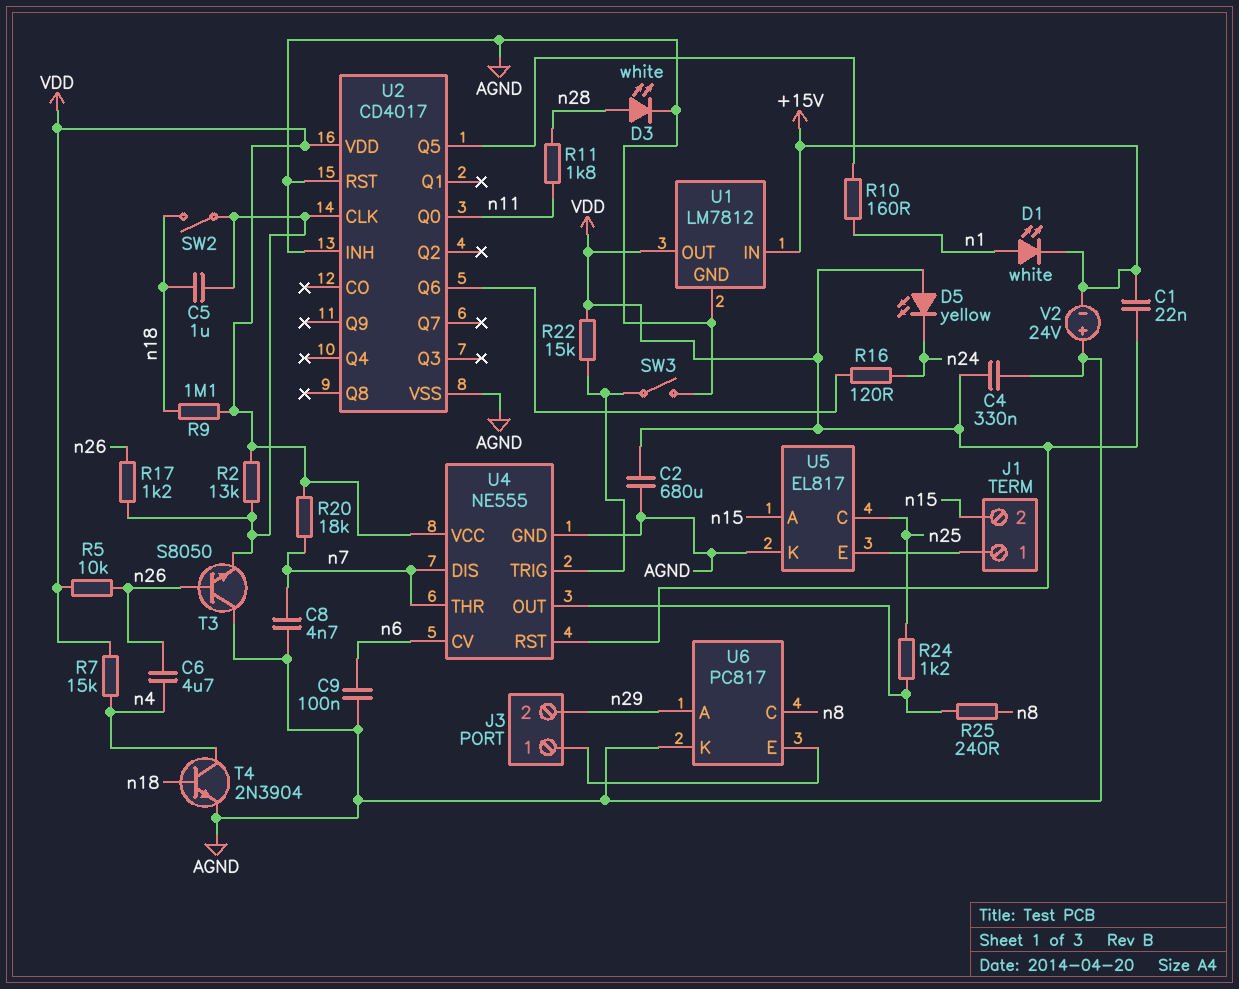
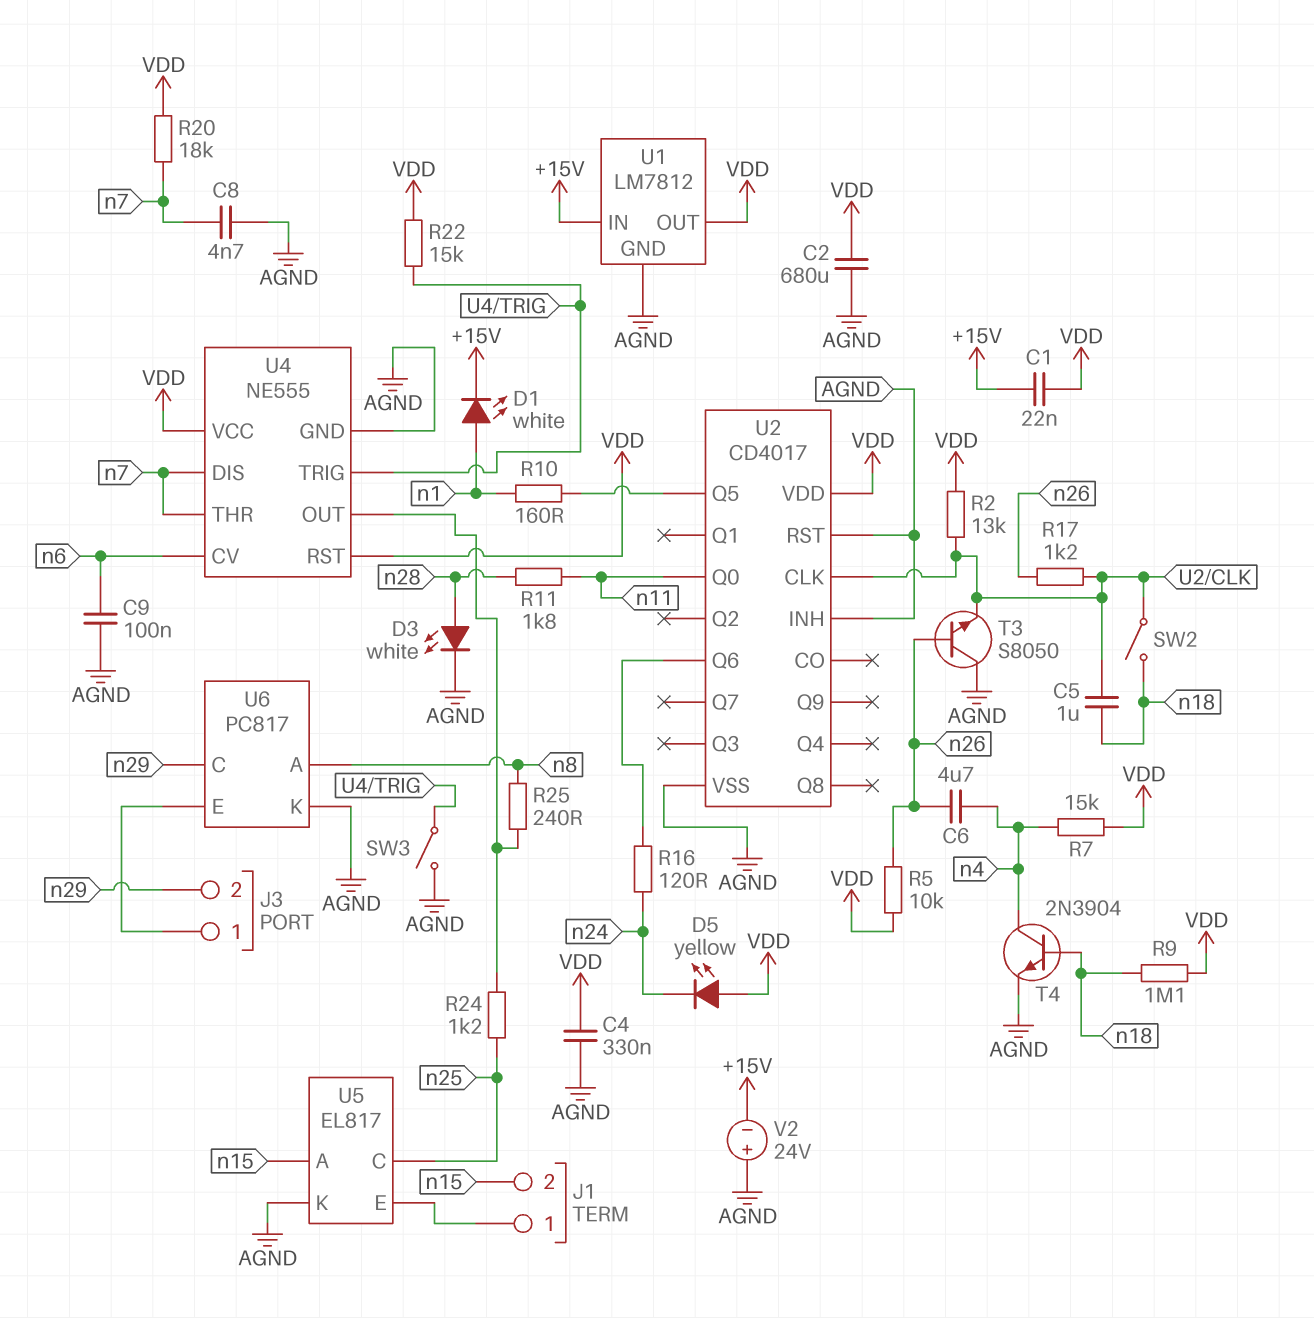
U6 pin A: n29 -> n8
U6 pin C: n8 -> n29

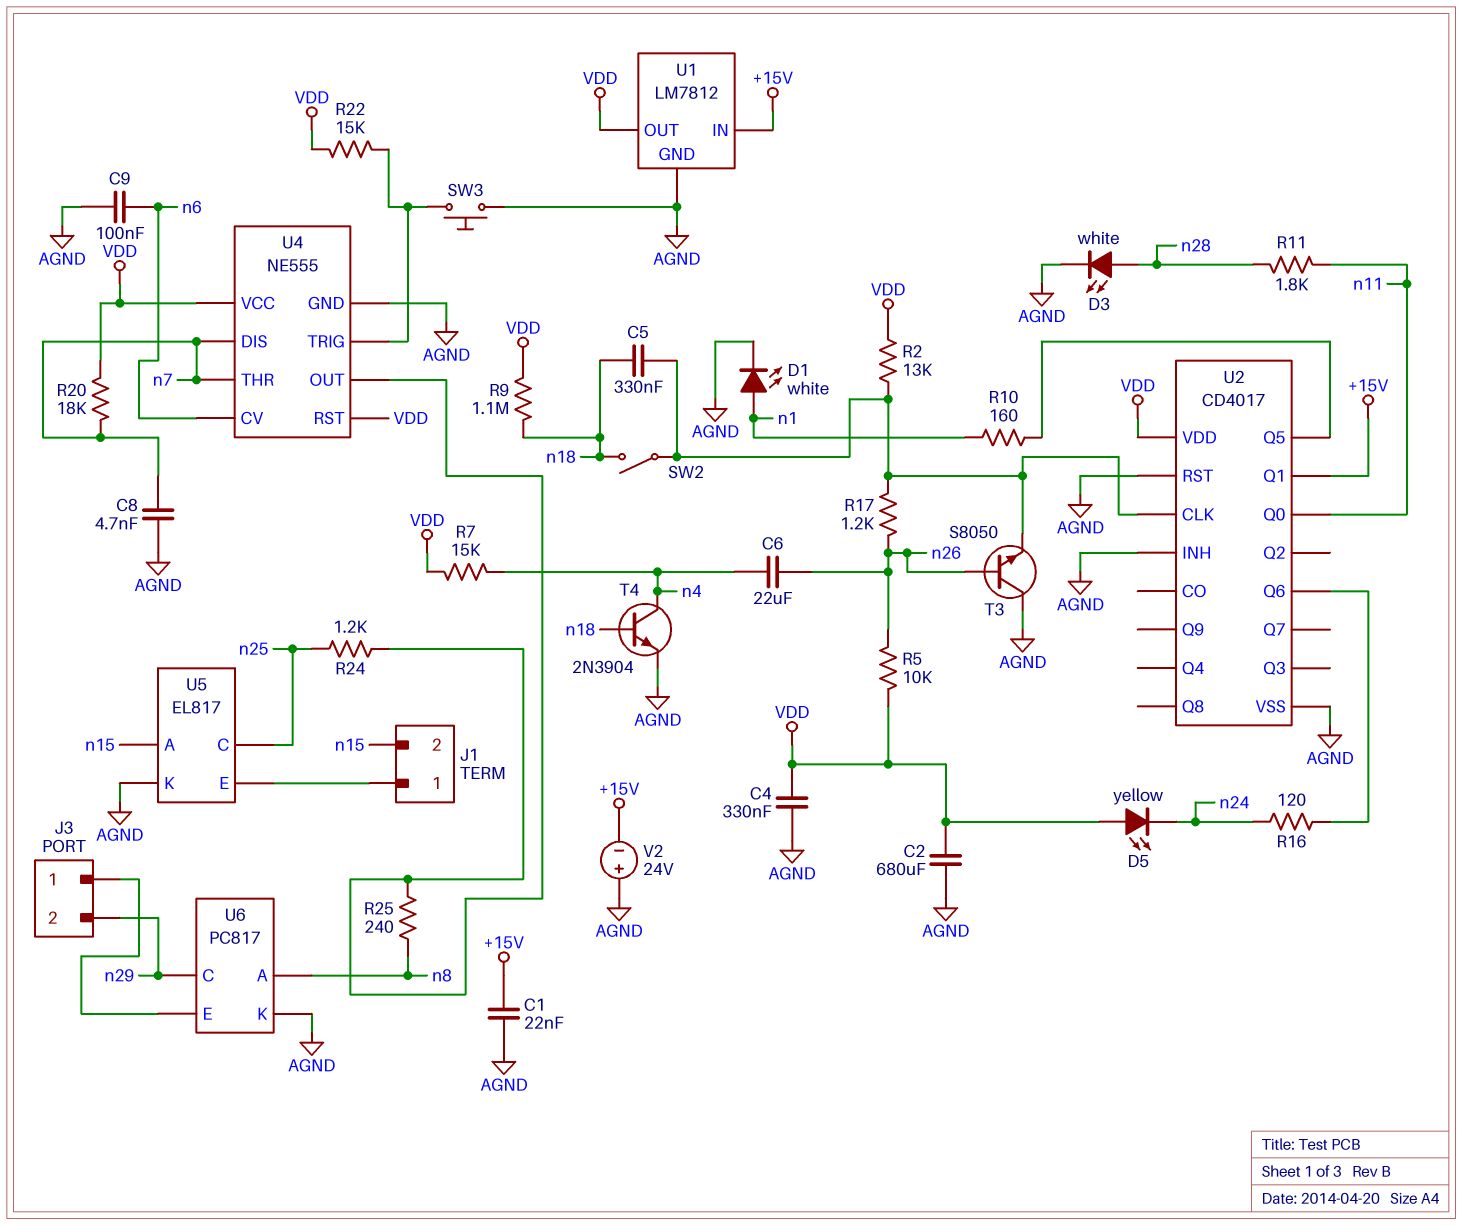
C1: 22nF (+15V, VDD) -> 22nF (+15V, AGND)
C5: 1uF (U2/CLK, n18) -> 330nF (U2/CLK, n18)
C6: 4.7uF (n4, n26) -> 22uF (n4, n26)
D1: LED white (A n1, K +15V) -> LED white (A n1, K AGND)
SW3: switch (AGND, U4/TRIG) -> button (AGND, U4/TRIG)
U2 pin Q1: none -> +15V

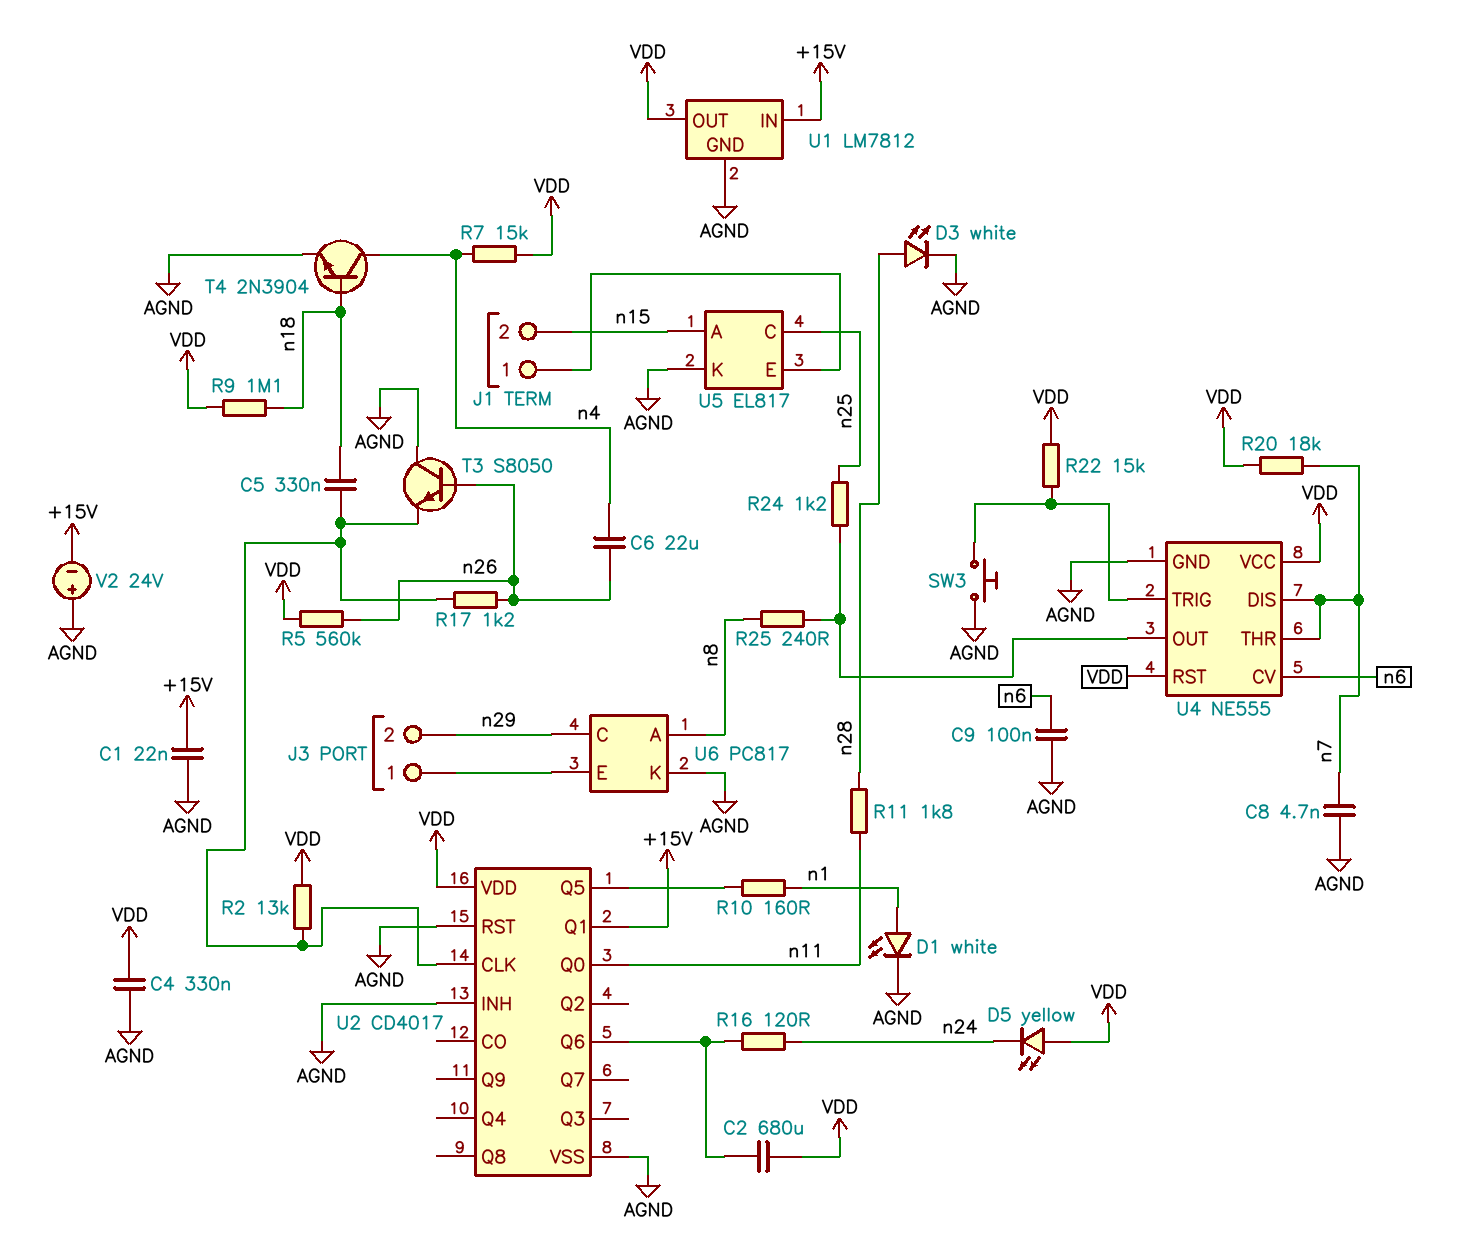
C2: 680uF (AGND, VDD) -> 680uF (U2/Q6, VDD)
R5: 10k (VDD, n26) -> 560k (VDD, n26)
SW2: switch (U2/CLK, n18) -> none

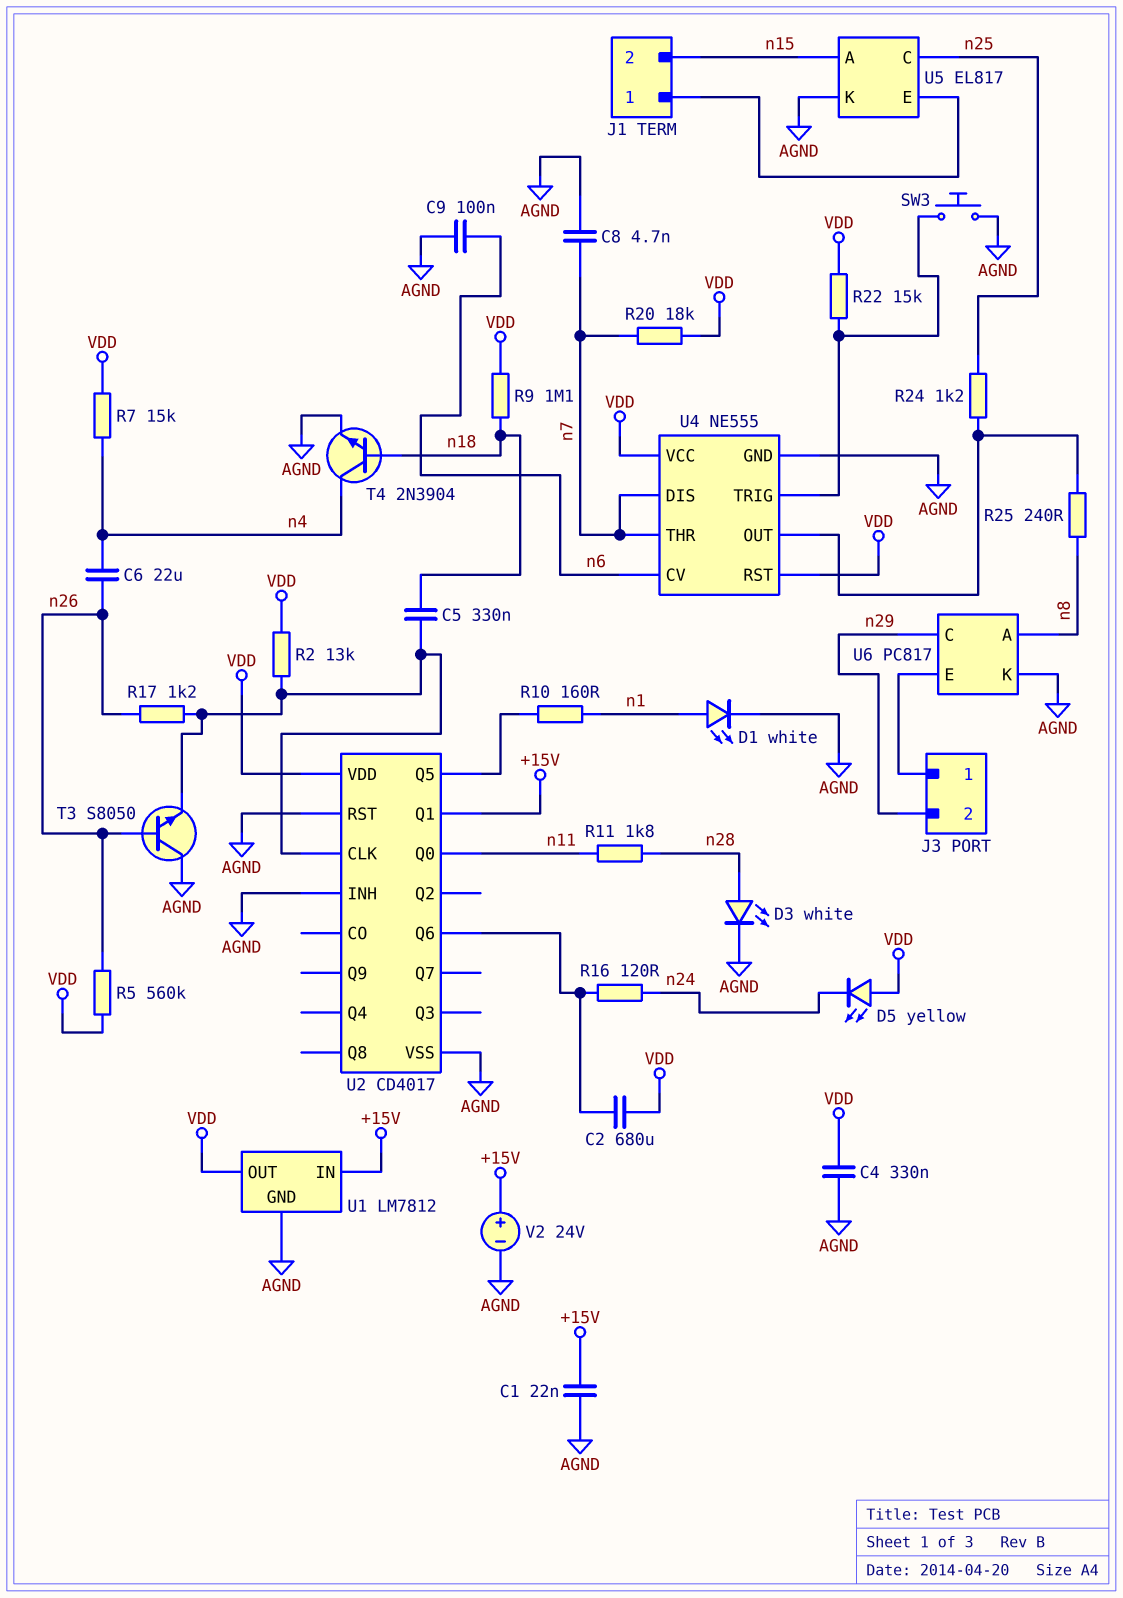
V2: 24V (plus AGND, minus +15V) -> 24V (plus +15V, minus AGND)

